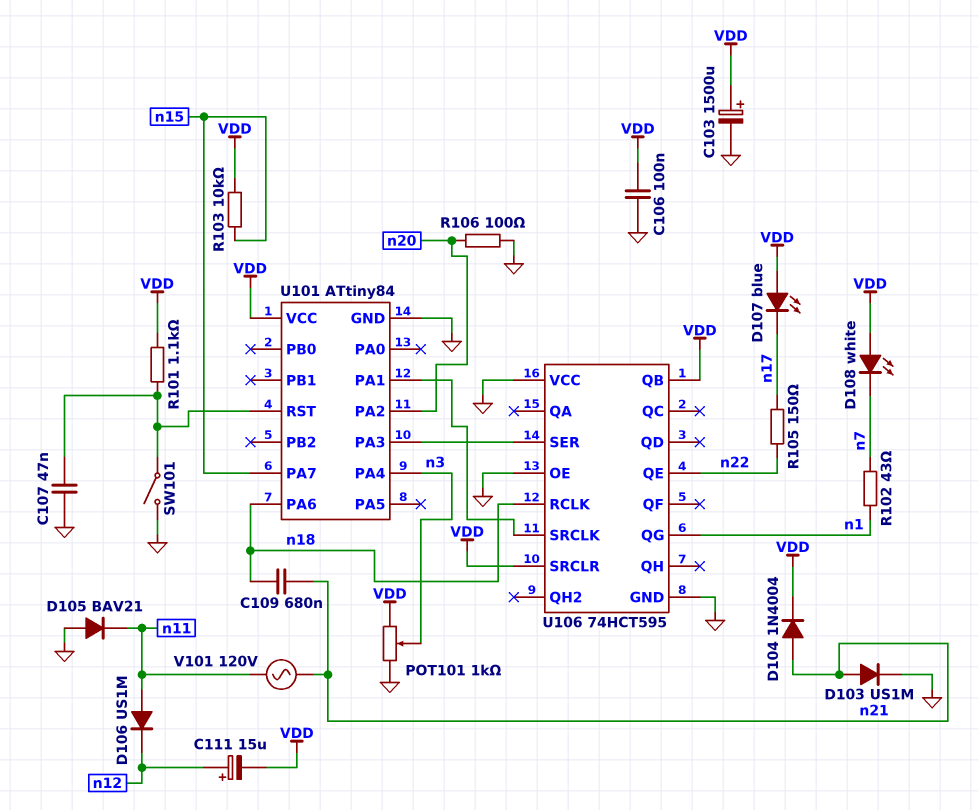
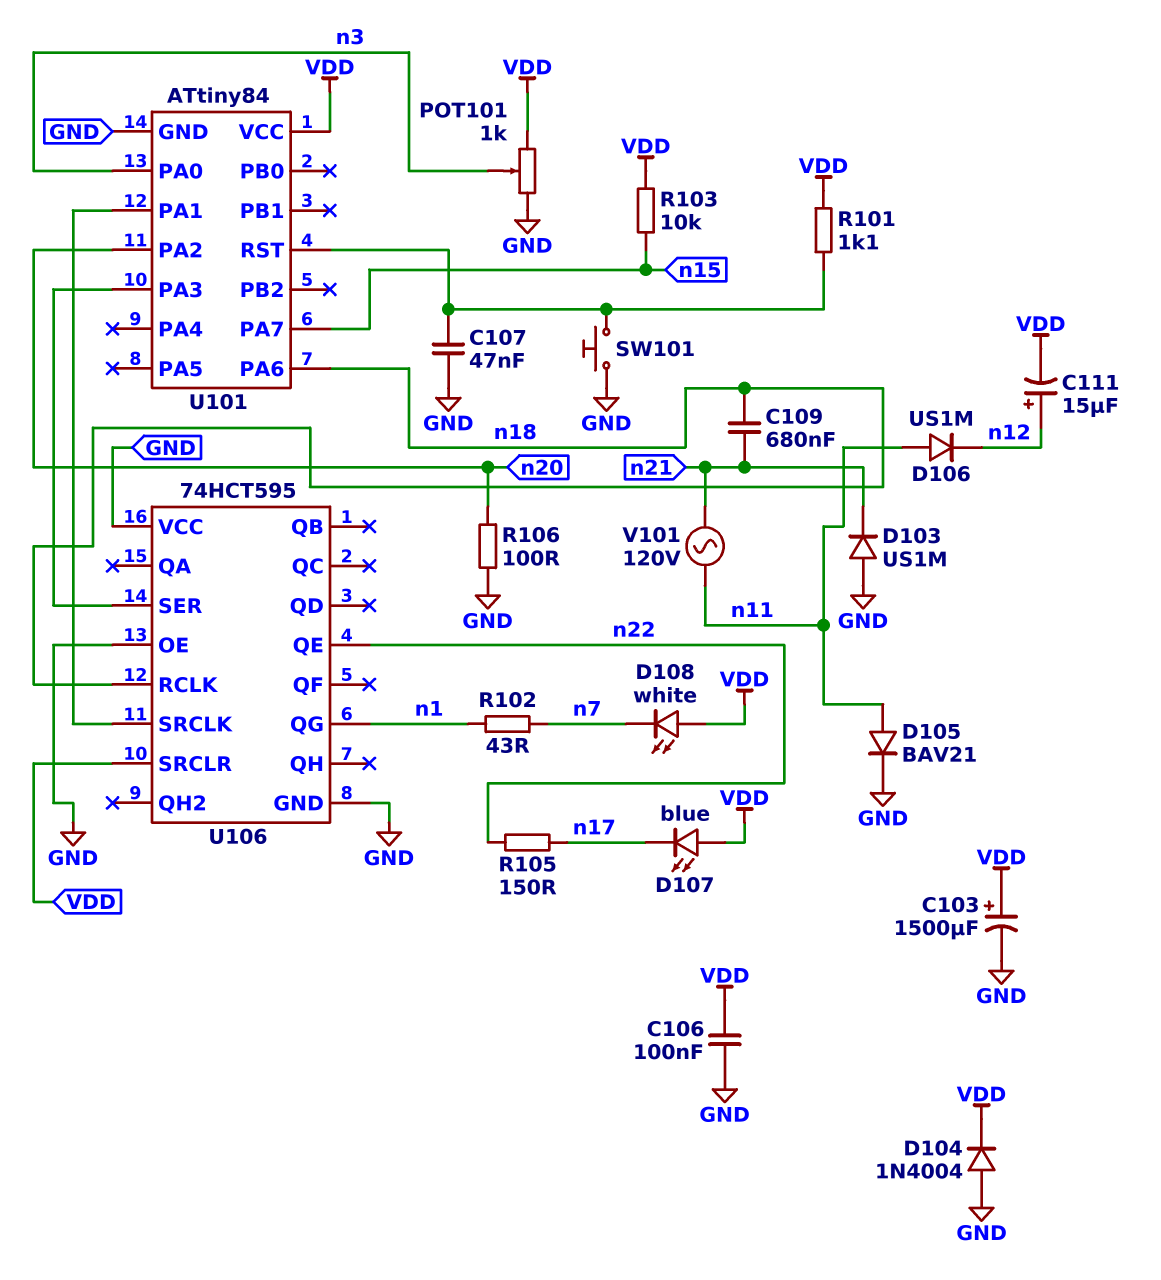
D103: diode US1M (A n21, K GND) -> diode US1M (A GND, K n21)
D104: diode 1N4004 (A n21, K VDD) -> diode 1N4004 (A GND, K VDD)
D105: diode BAV21 (A GND, K n11) -> diode BAV21 (A n11, K GND)
SW101: switch (GND, U101/RST) -> button (GND, U101/RST)
U101 pin PA0: none -> n3
U101 pin PA4: n3 -> none
U106 pin QB: VDD -> none

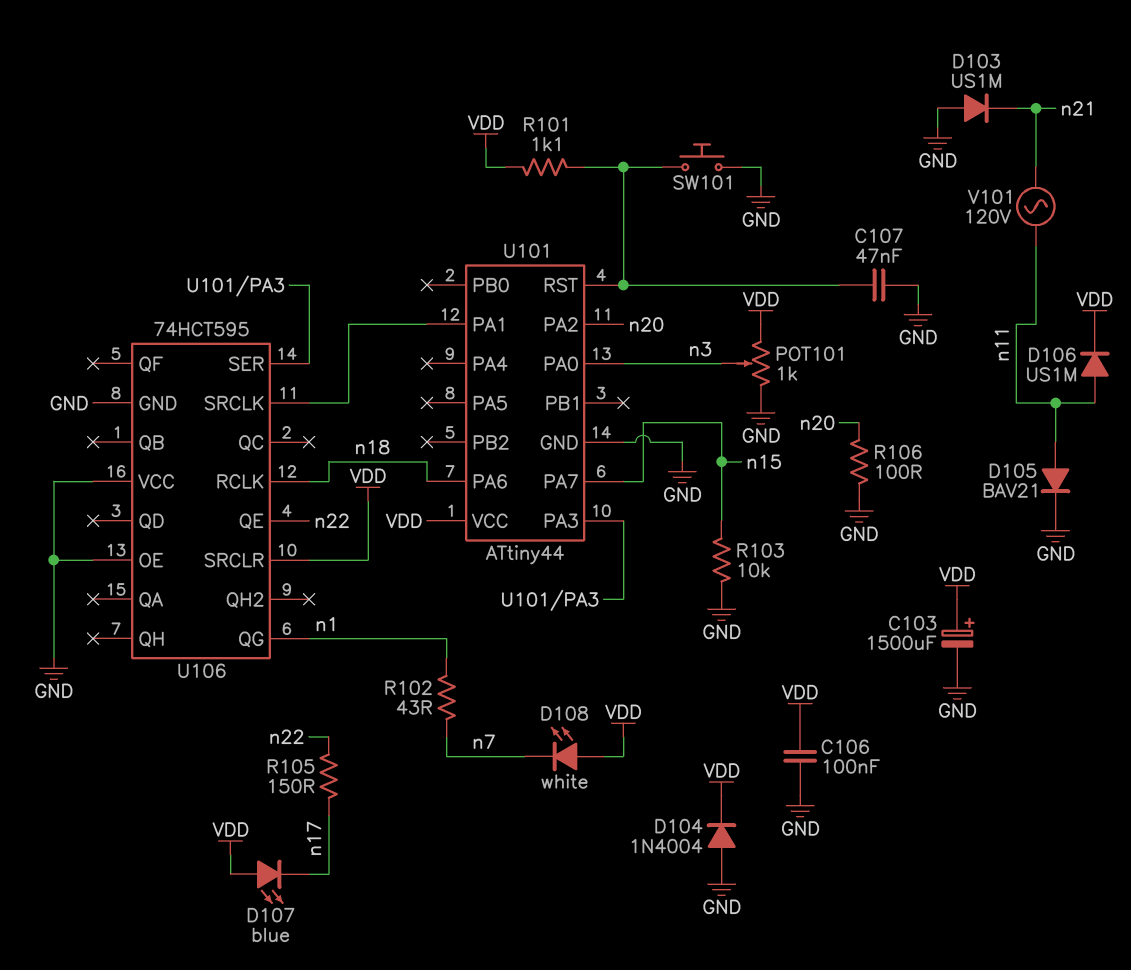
C109: 680nF (n18, n21) -> none
C111: 15uF (plus n12, minus VDD) -> none
D106: diode US1M (A n11, K n12) -> diode US1M (A n11, K VDD)
R103: 10k (VDD, n15) -> 10k (GND, n15)
U101: ATtiny84 -> ATtiny44

